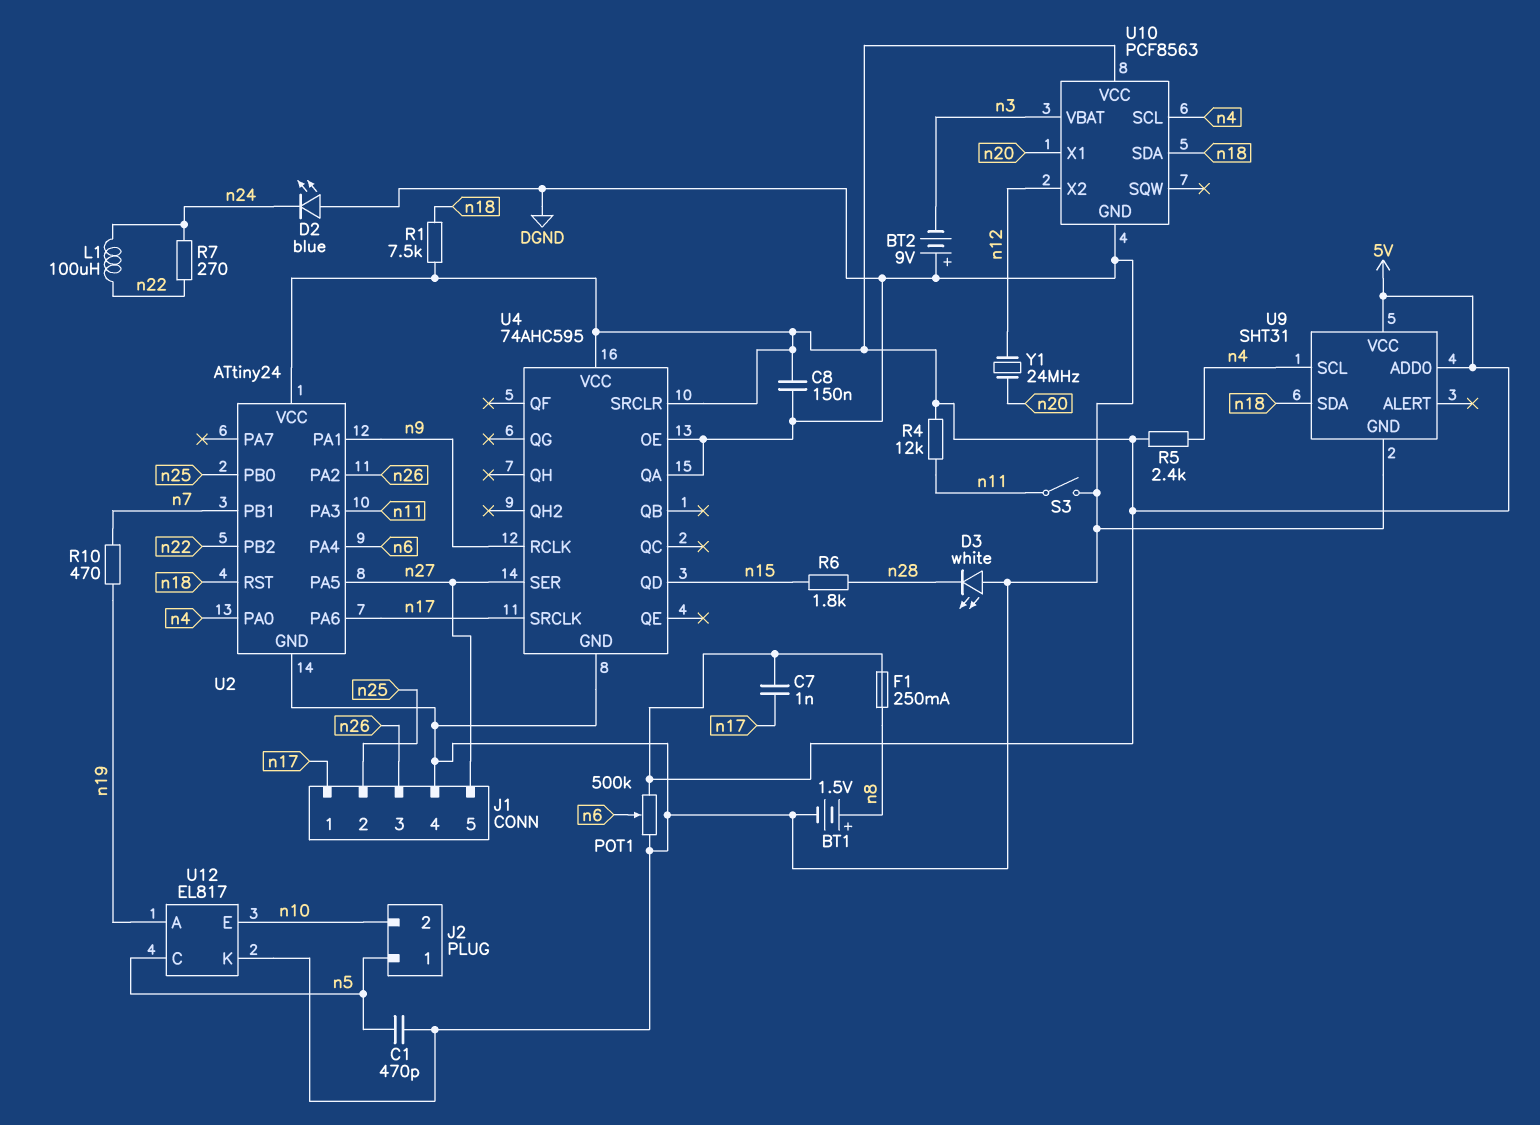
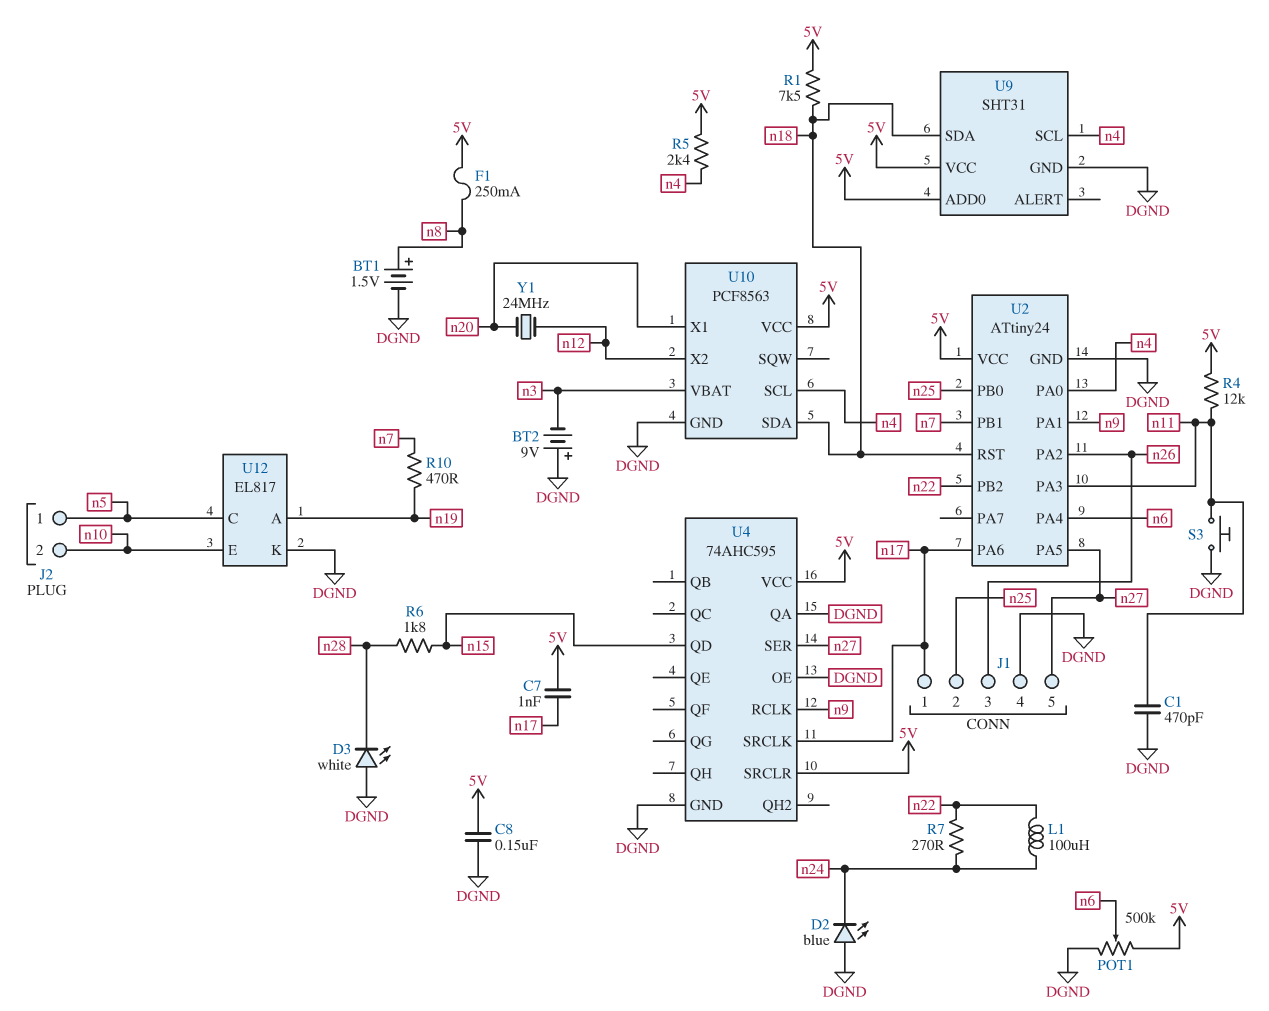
C1: 470pF (DGND, n5) -> 470pF (DGND, n11)
S3: switch (DGND, n11) -> button (DGND, n11)

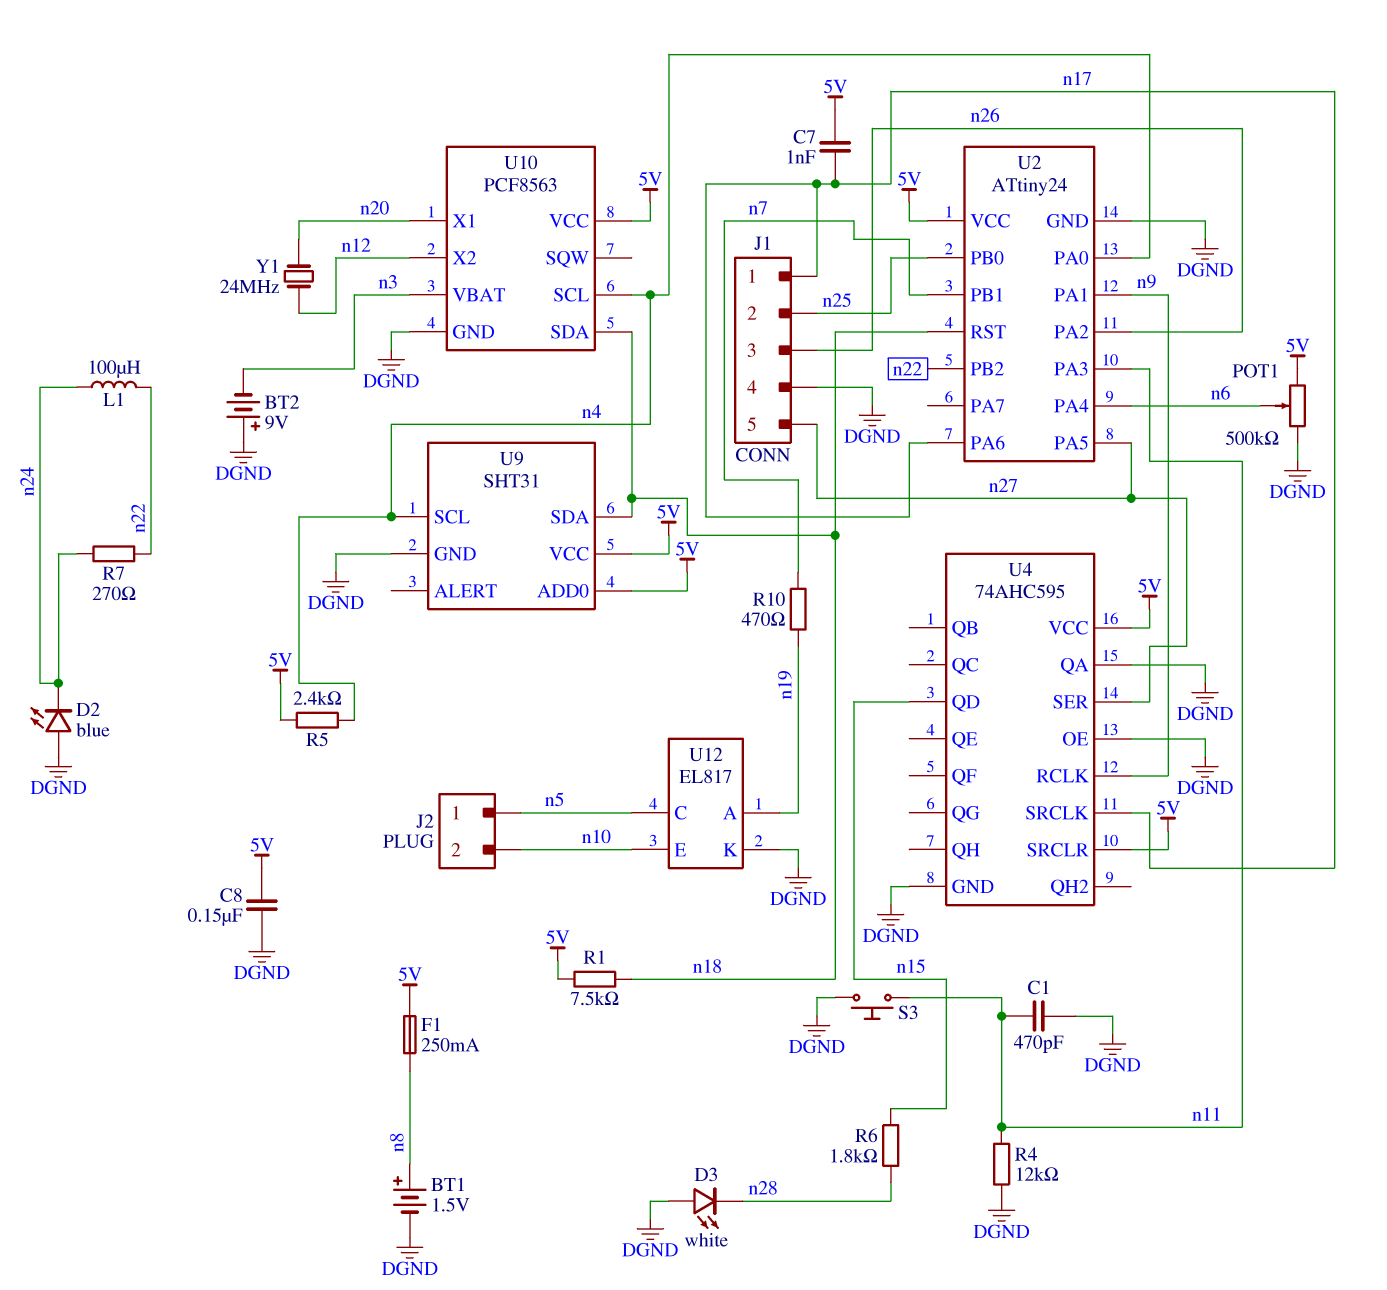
R4: 12k (5V, n11) -> 12k (DGND, n11)

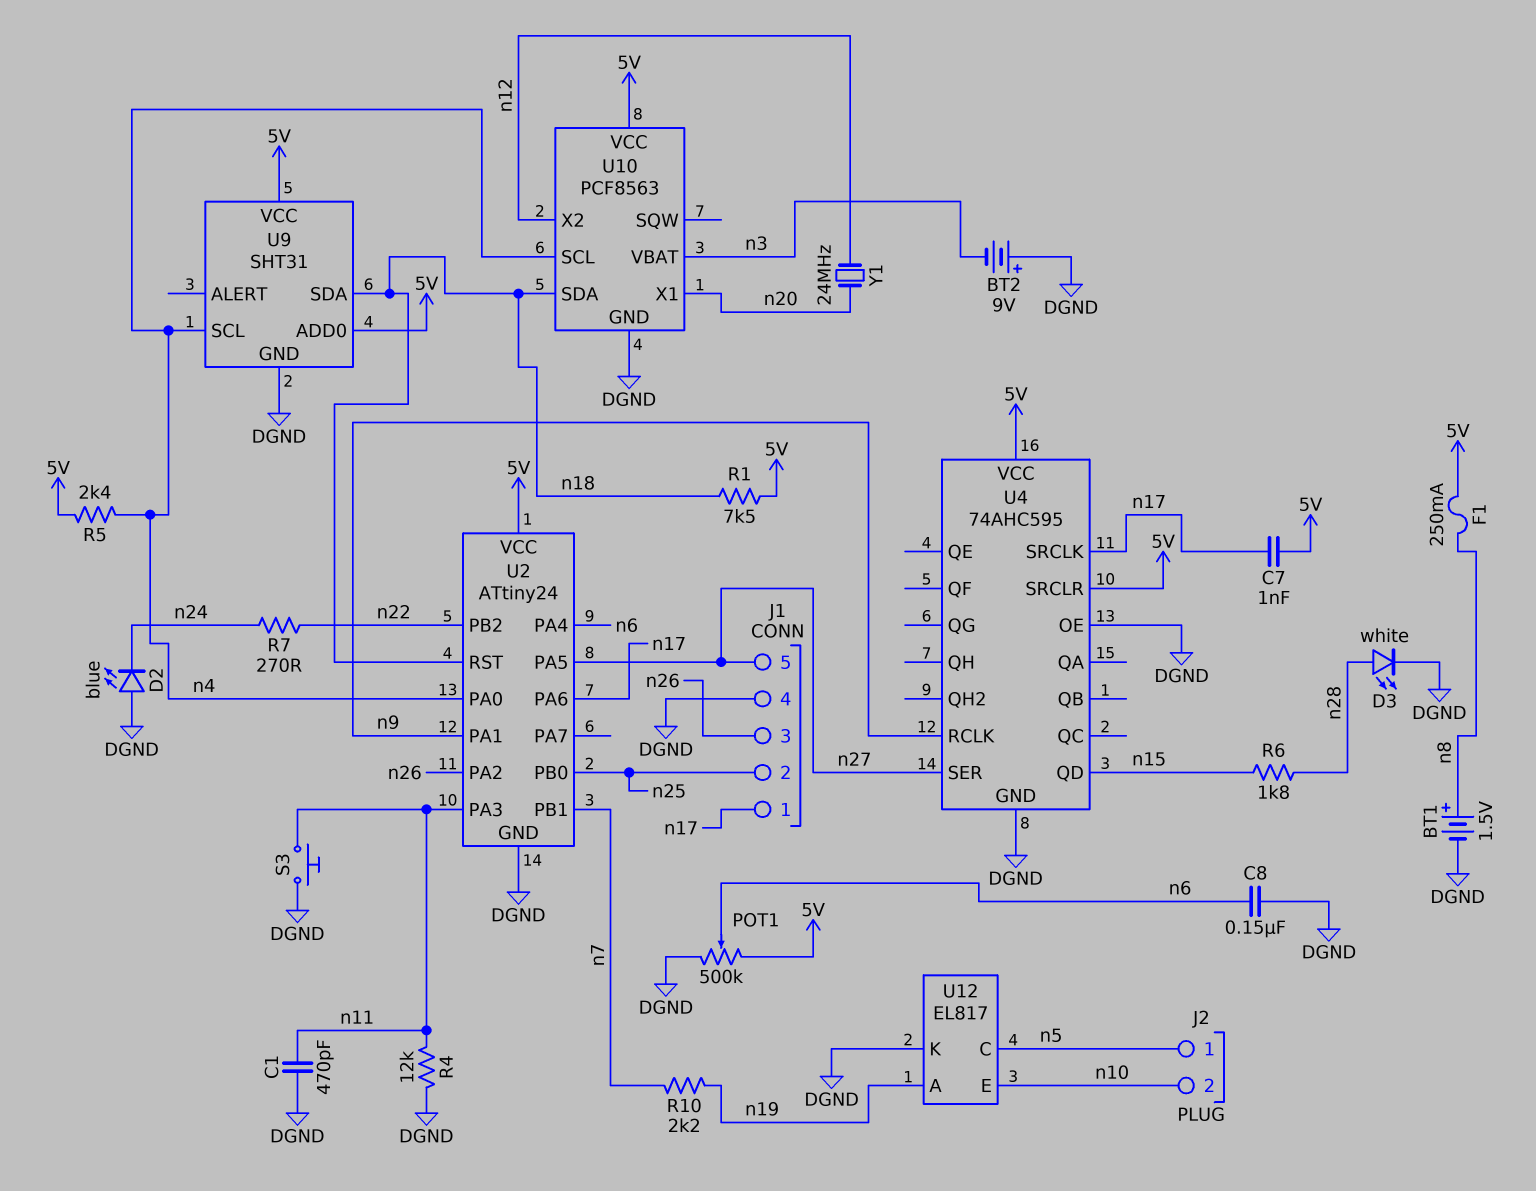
C8: 150nF (5V, DGND) -> 150nF (DGND, n6)
D3: LED white (A DGND, K n28) -> LED white (A n28, K DGND)
L1: 100uH (n22, n24) -> none
R10: 470 (n7, n19) -> 2.2k (n7, n19)
U4 pin QA: DGND -> none

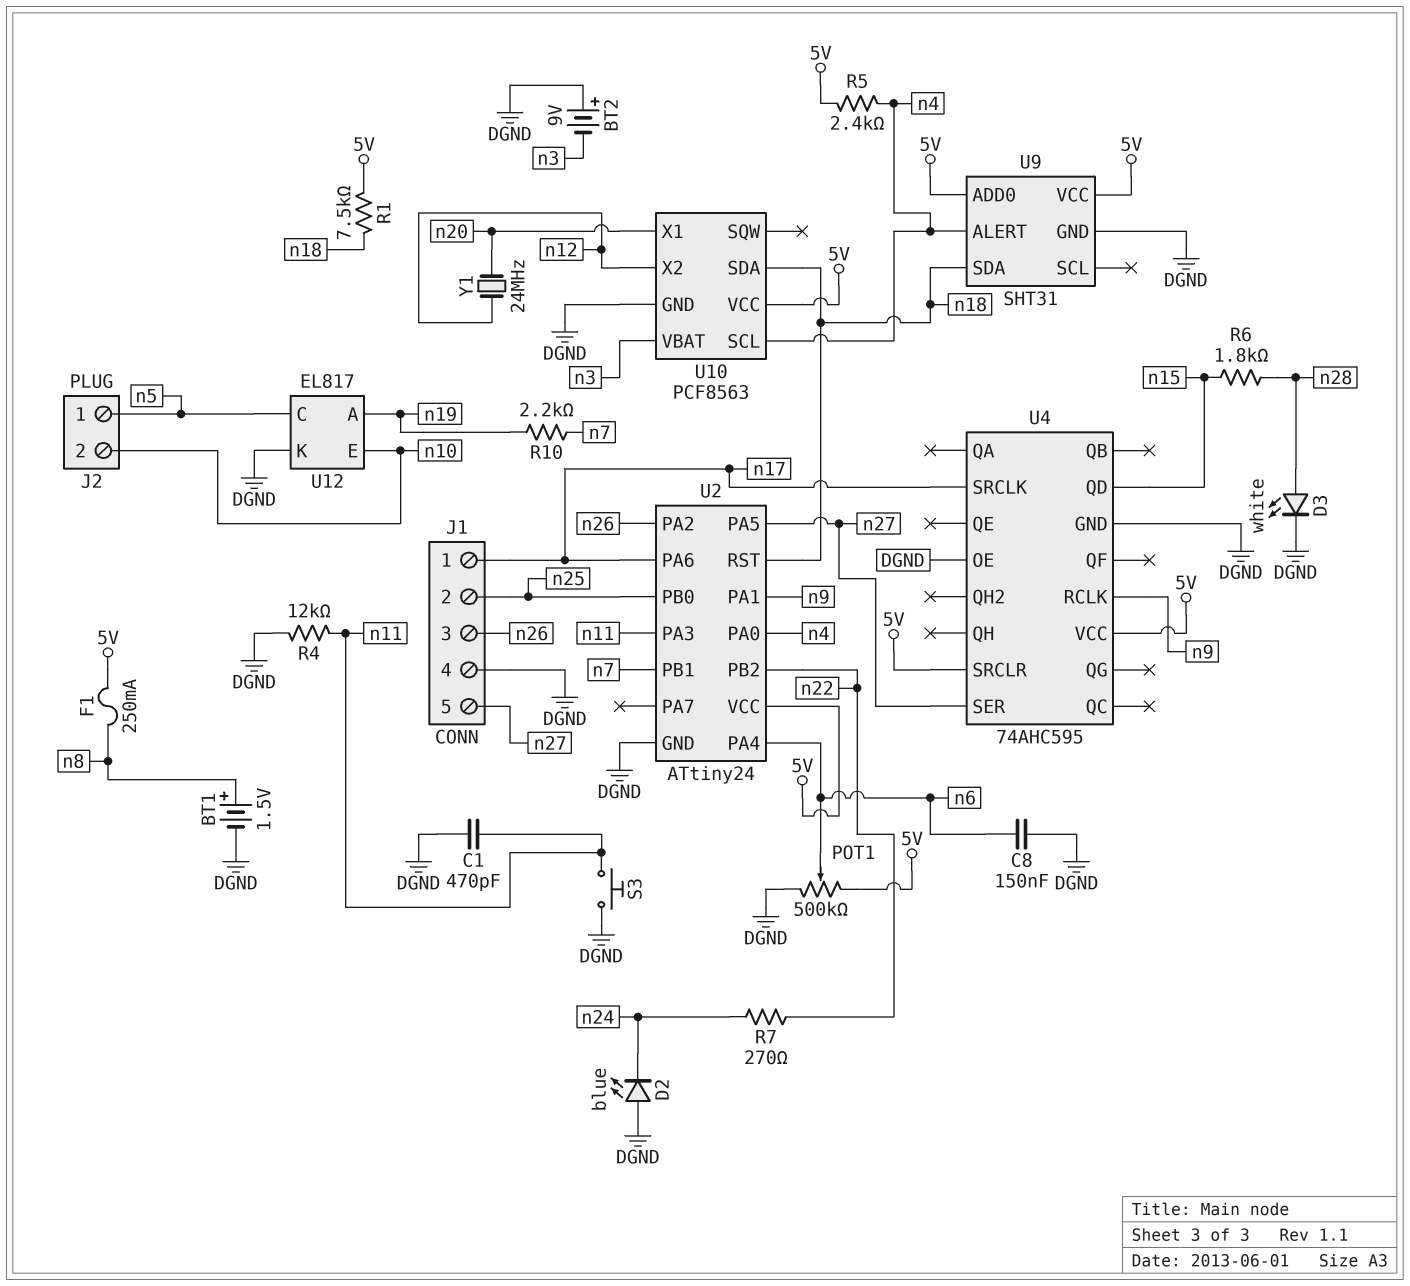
C7: 1nF (5V, n17) -> none
U9 pin ALERT: none -> n4
U9 pin SCL: n4 -> none

